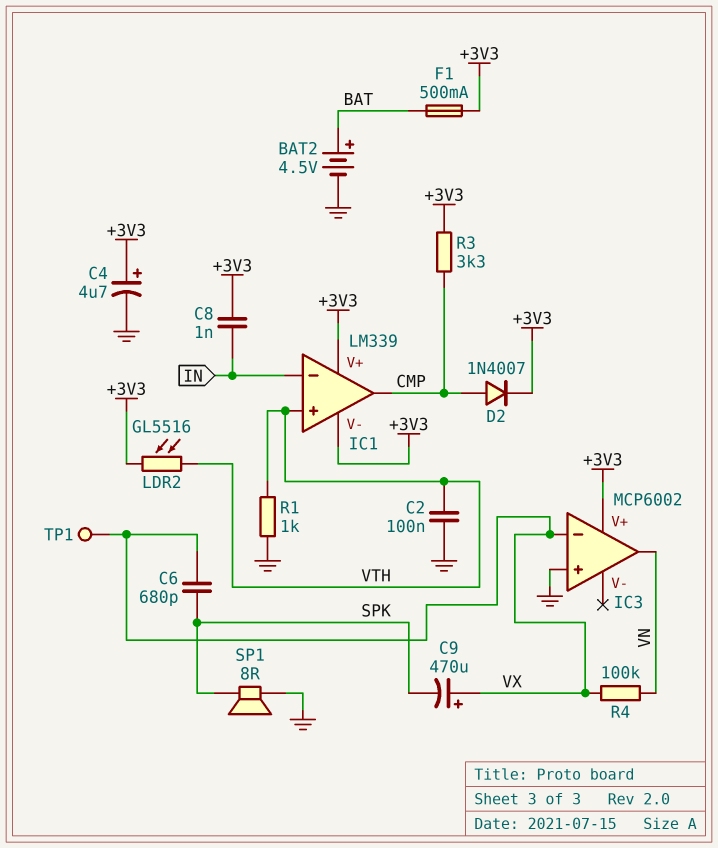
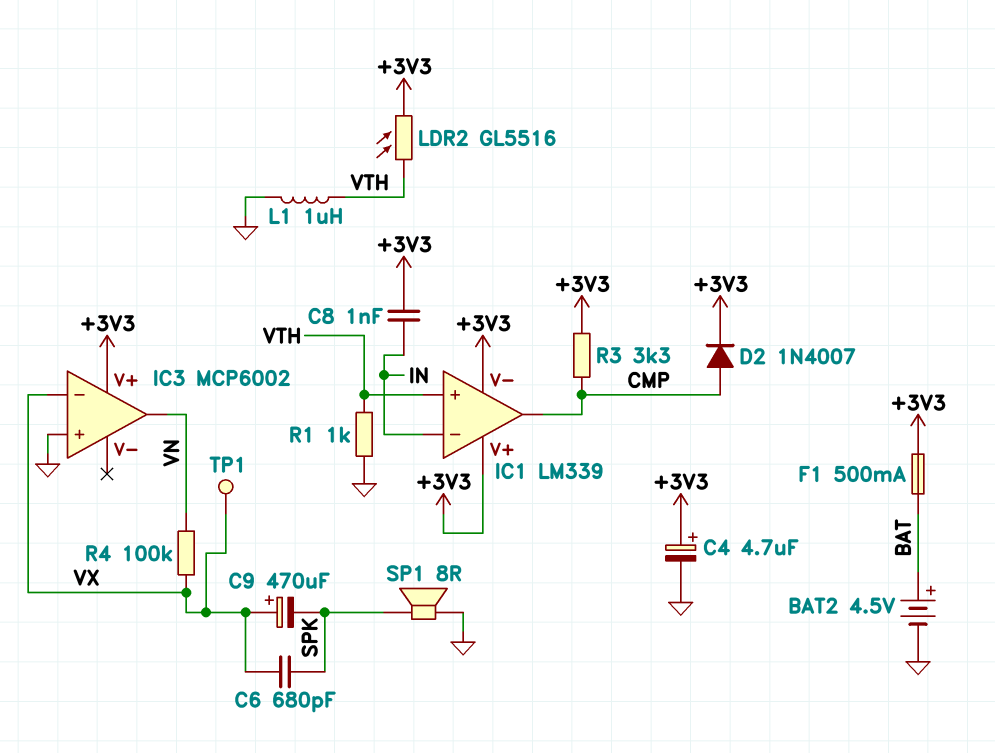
C2: 100nF (GND, VTH) -> none
L1: none -> 1uH (GND, VTH)

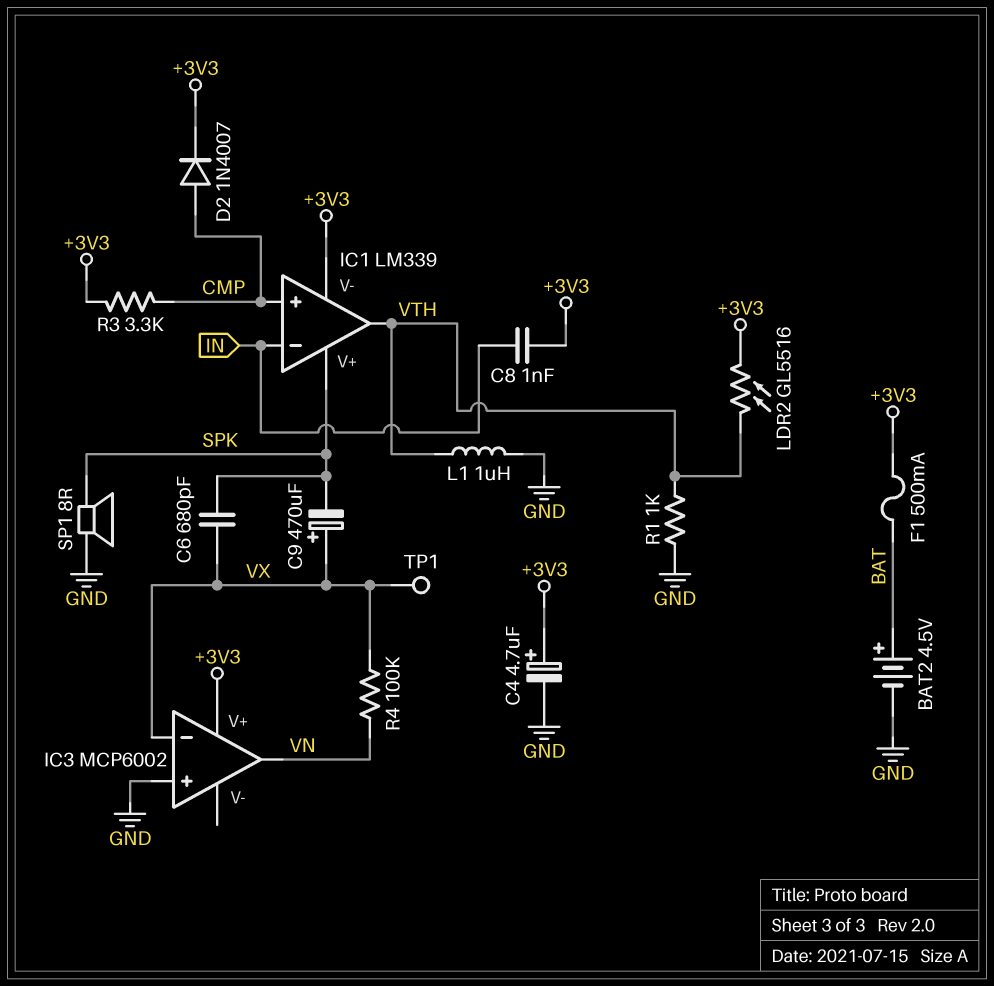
IC1 pin V+: +3V3 -> SPK
IC1 pin in+: VTH -> CMP
IC1 pin out: CMP -> VTH

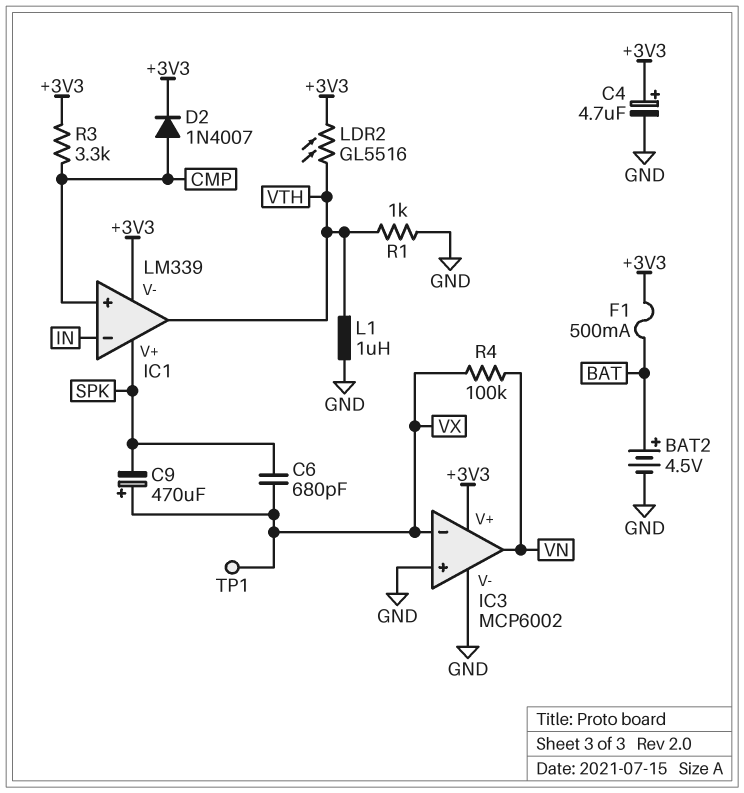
C8: 1nF (+3V3, IN) -> none
IC3 pin V-: none -> GND
SP1: speaker 8R (GND, SPK) -> none

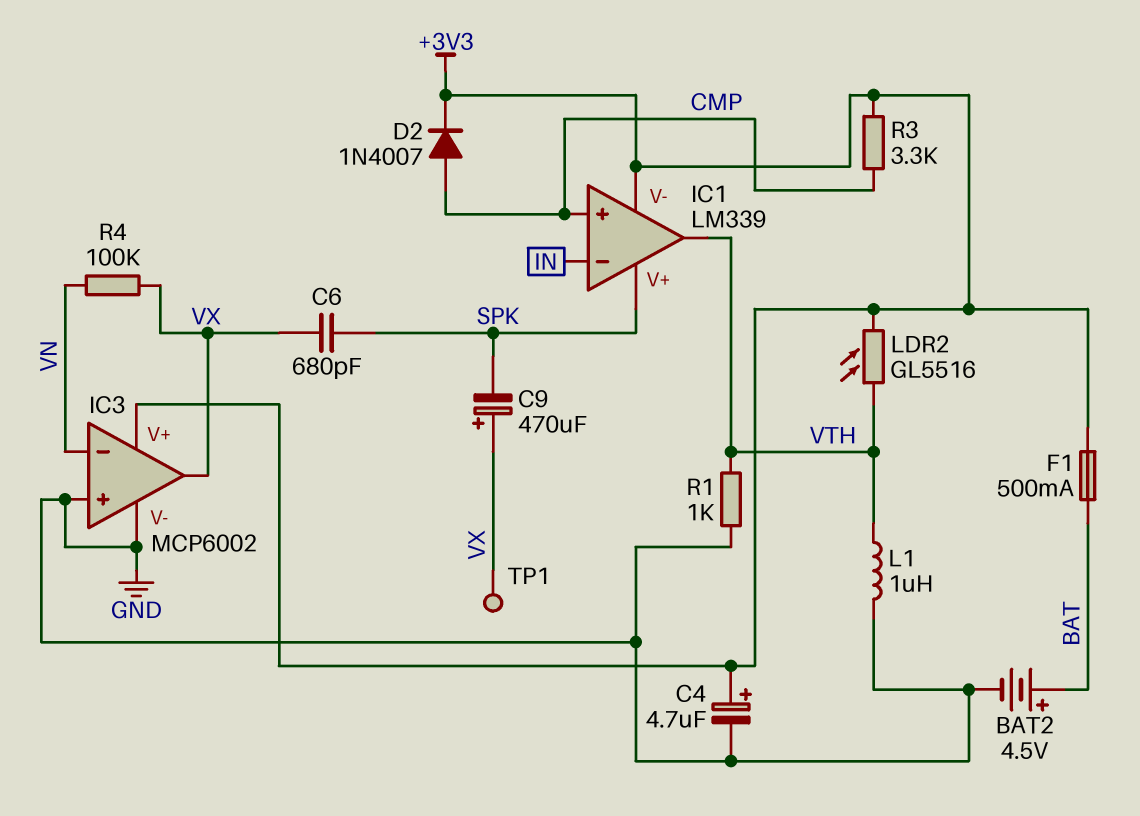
IC3 pin in-: VX -> VN
IC3 pin out: VN -> VX

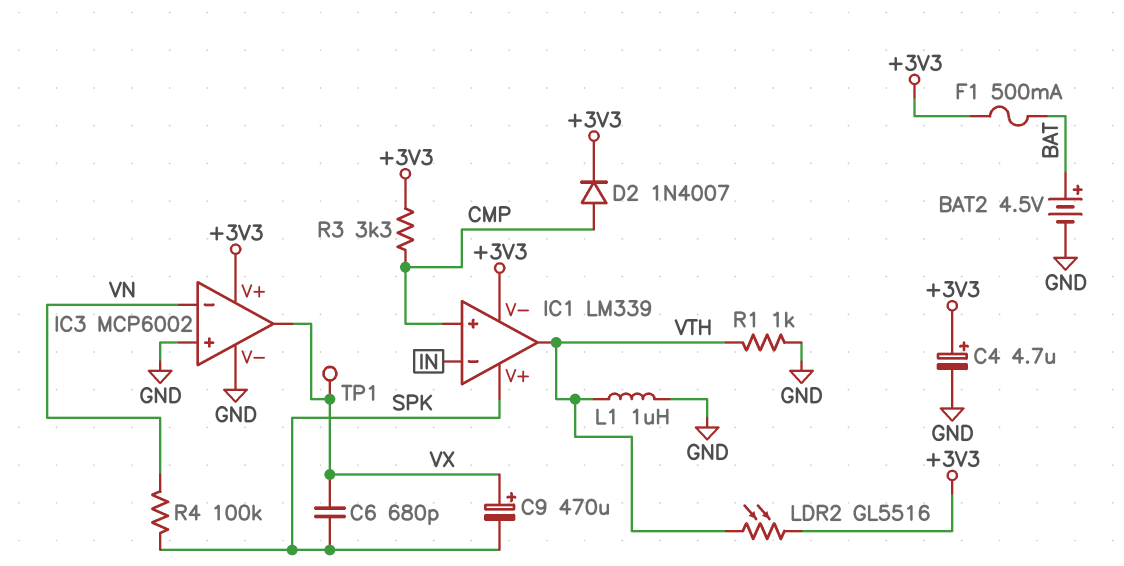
R4: 100k (VN, VX) -> 100k (SPK, VN)

